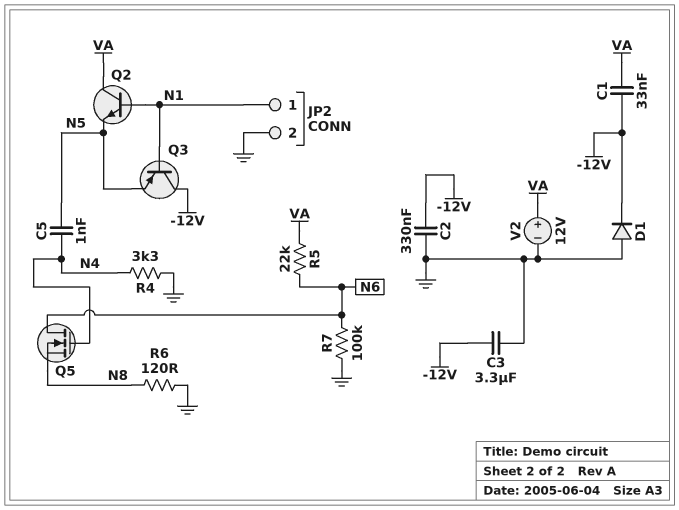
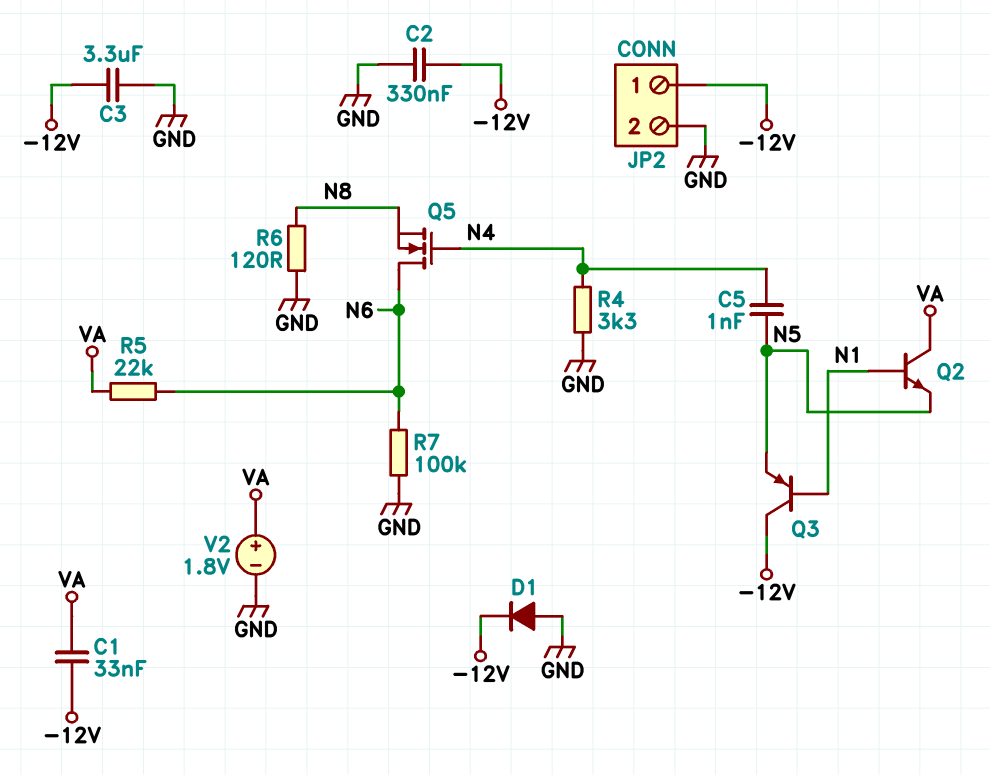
JP2 pin 1: N1 -> -12V
V2: 12V (plus VA, minus GND) -> 1.8V (plus VA, minus GND)

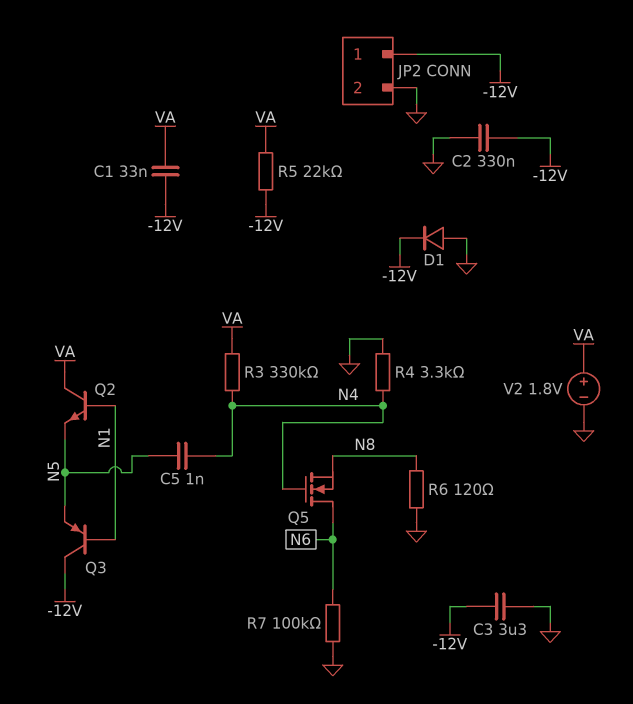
R3: none -> 330k (N4, VA)
R5: 22k (N6, VA) -> 22k (-12V, VA)

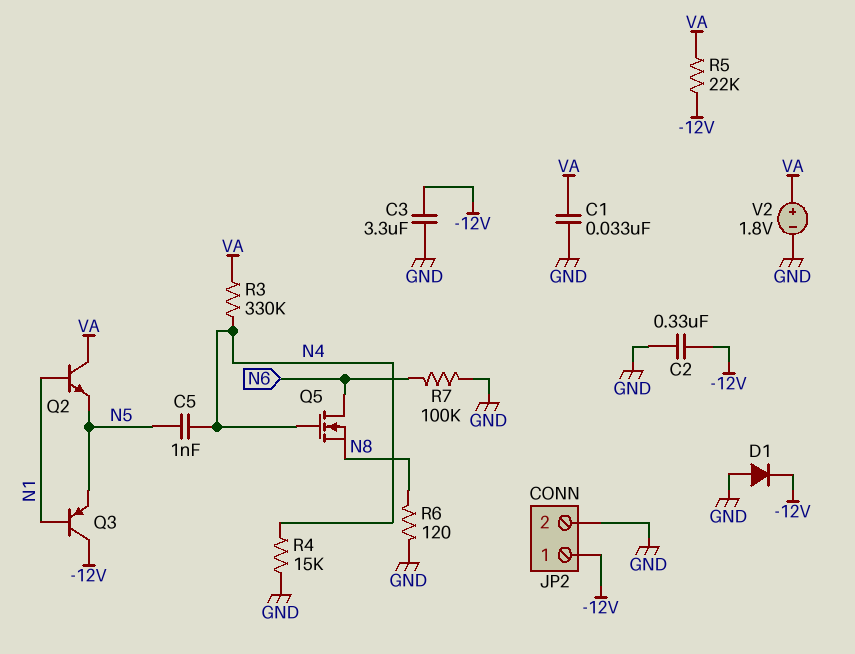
C1: 33nF (-12V, VA) -> 33nF (GND, VA)
R4: 3.3k (GND, N4) -> 15k (GND, N4)

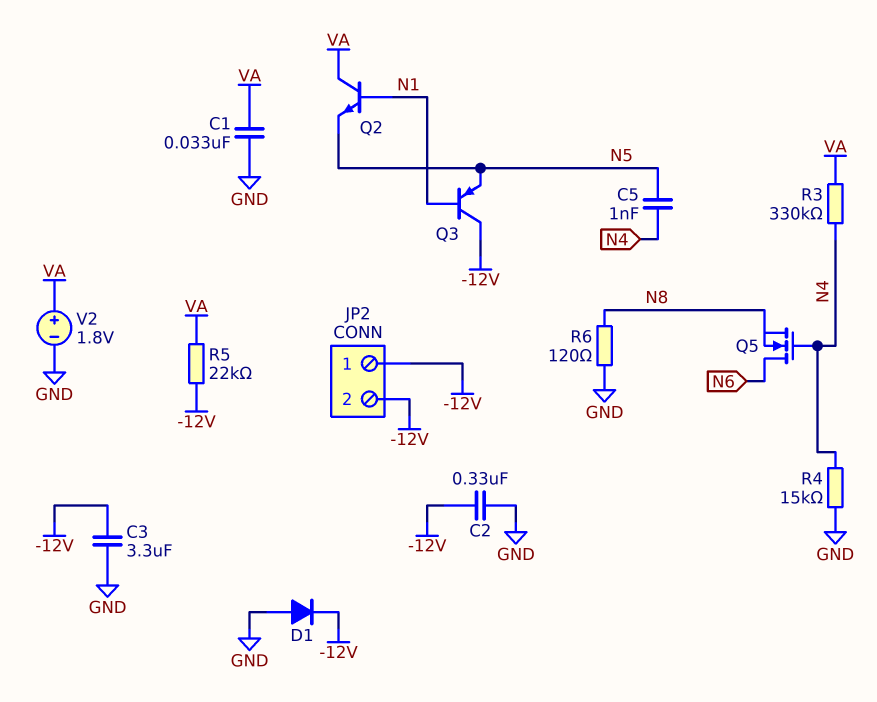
JP2 pin 2: GND -> -12V
R7: 100k (GND, N6) -> none

